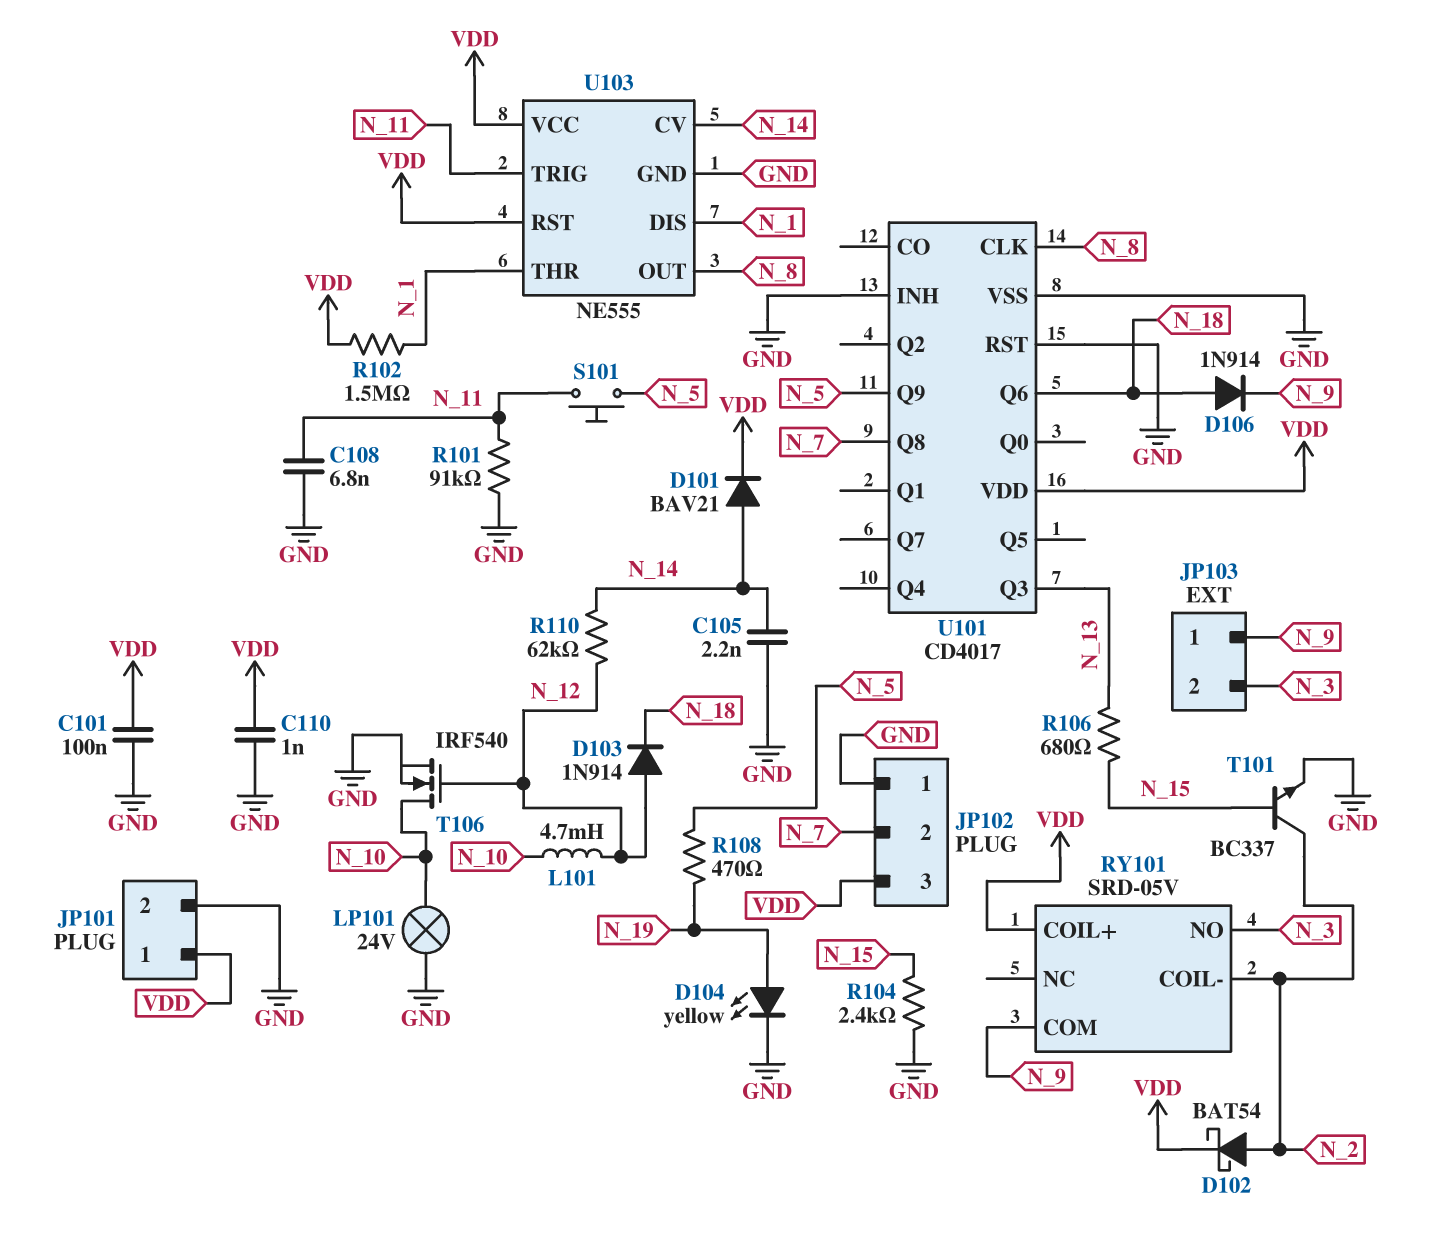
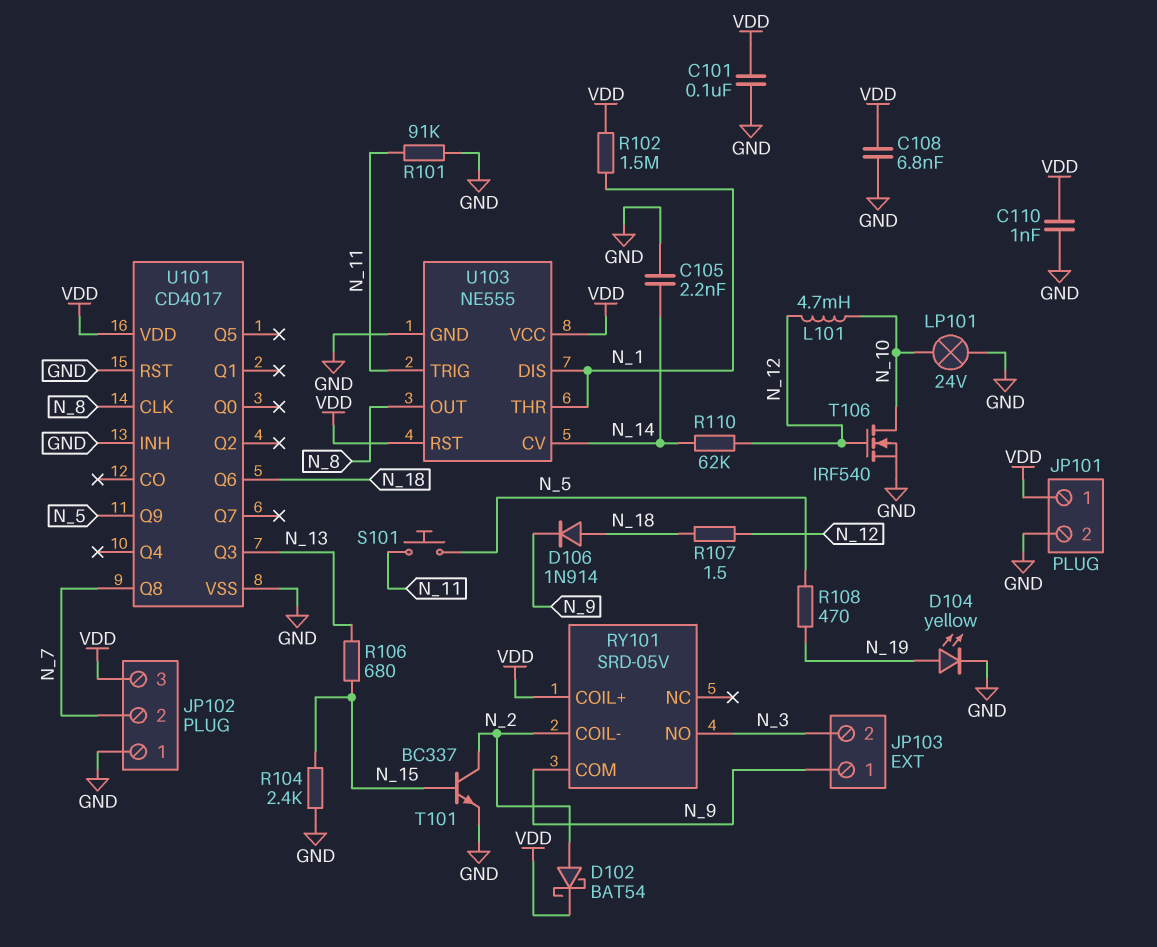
C108: 6.8nF (GND, N_11) -> 6.8nF (GND, VDD)
D101: diode BAV21 (A N_14, K VDD) -> none
D103: diode 1N914 (A N_12, K N_18) -> none
R107: none -> 1.5 (N_12, N_18)

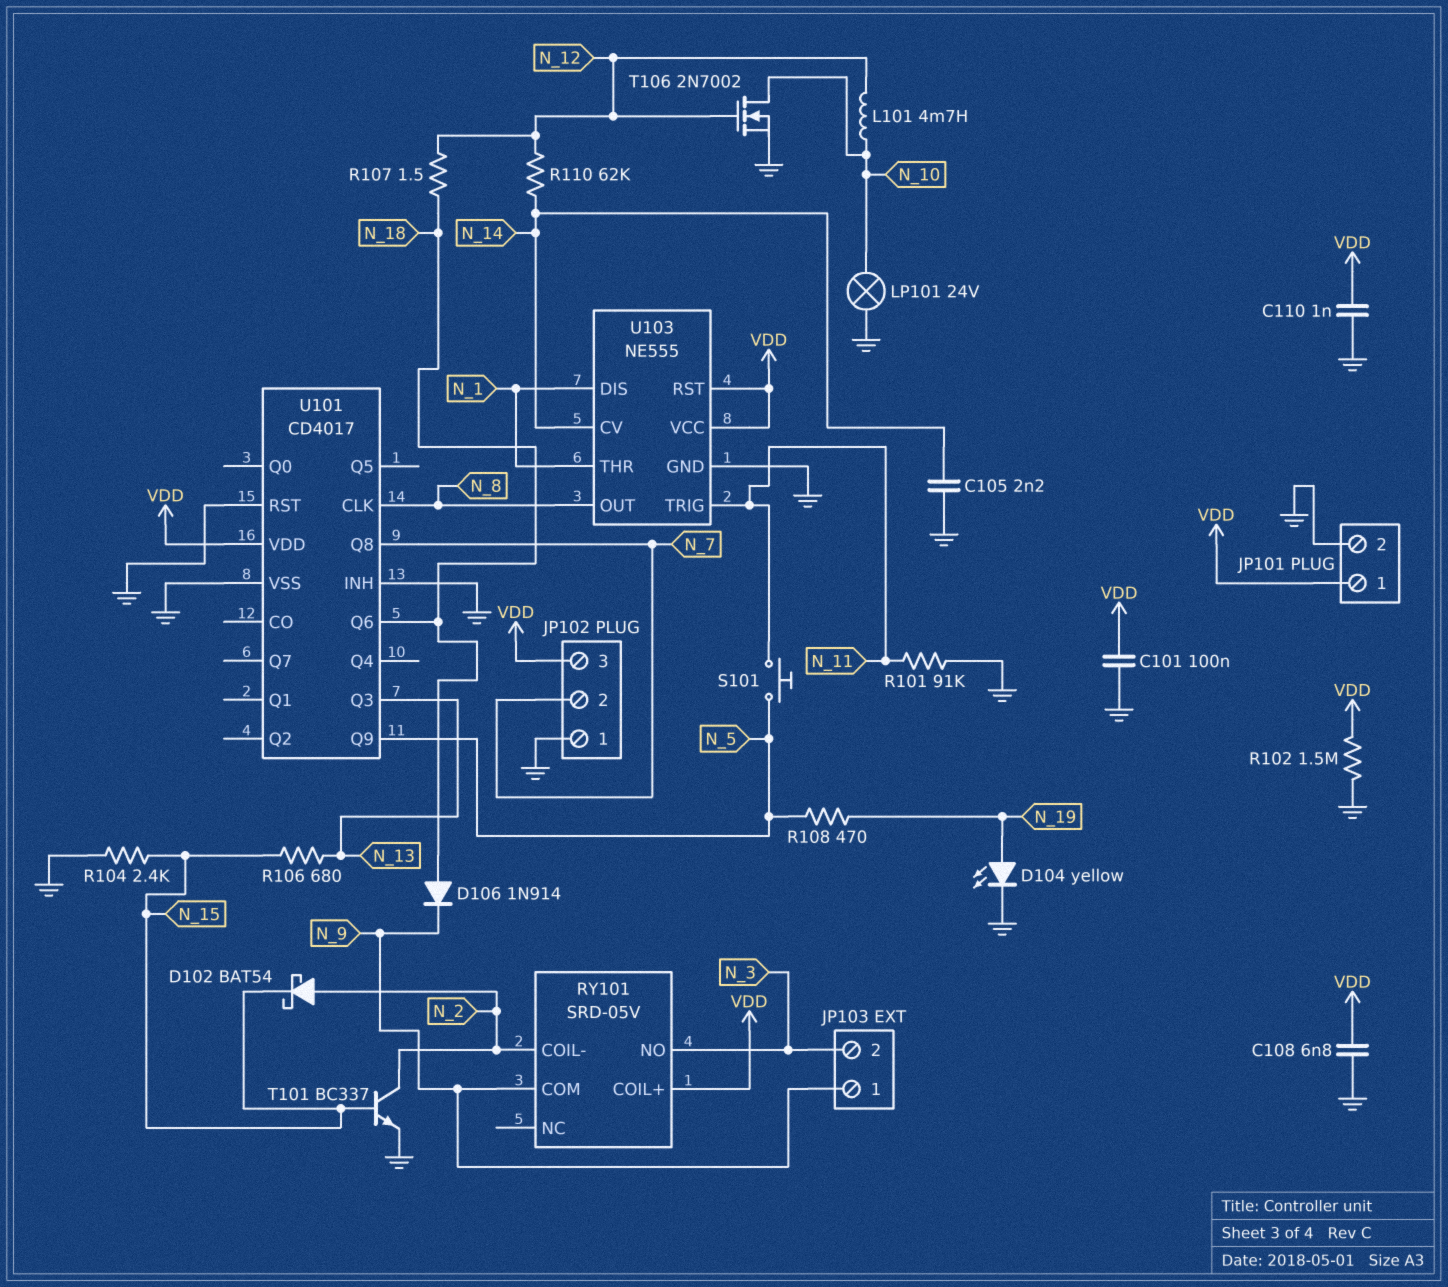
D102: schottky BAT54 (A N_2, K VDD) -> schottky BAT54 (A N_2, K N_15)
R102: 1.5M (N_1, VDD) -> 1.5M (GND, VDD)
T106: NMOS IRF540 (G N_12, D N_10, S GND) -> NMOS 2N7002 (G N_12, D N_10, S GND)

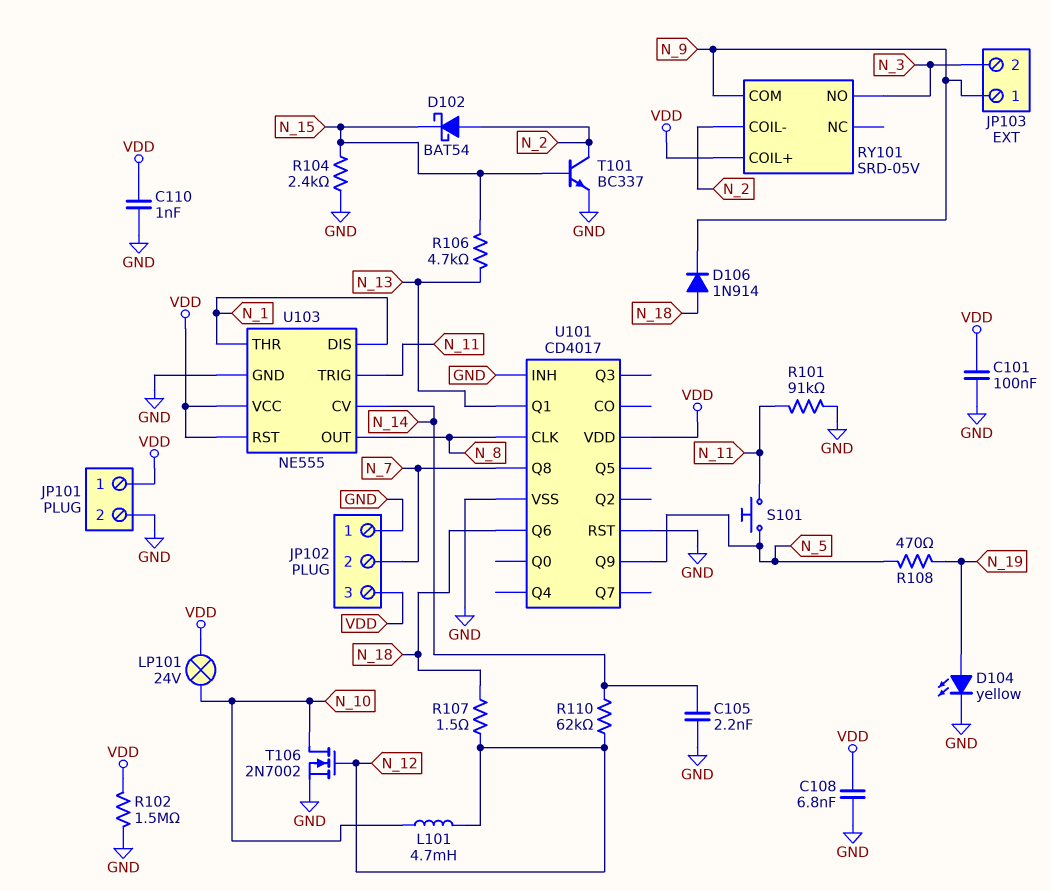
LP101: lamp 24V (GND, N_10) -> lamp 24V (N_10, VDD)
R106: 680 (N_13, N_15) -> 4.7k (N_13, N_15)
U101 pin Q1: none -> N_13
U101 pin Q3: N_13 -> none

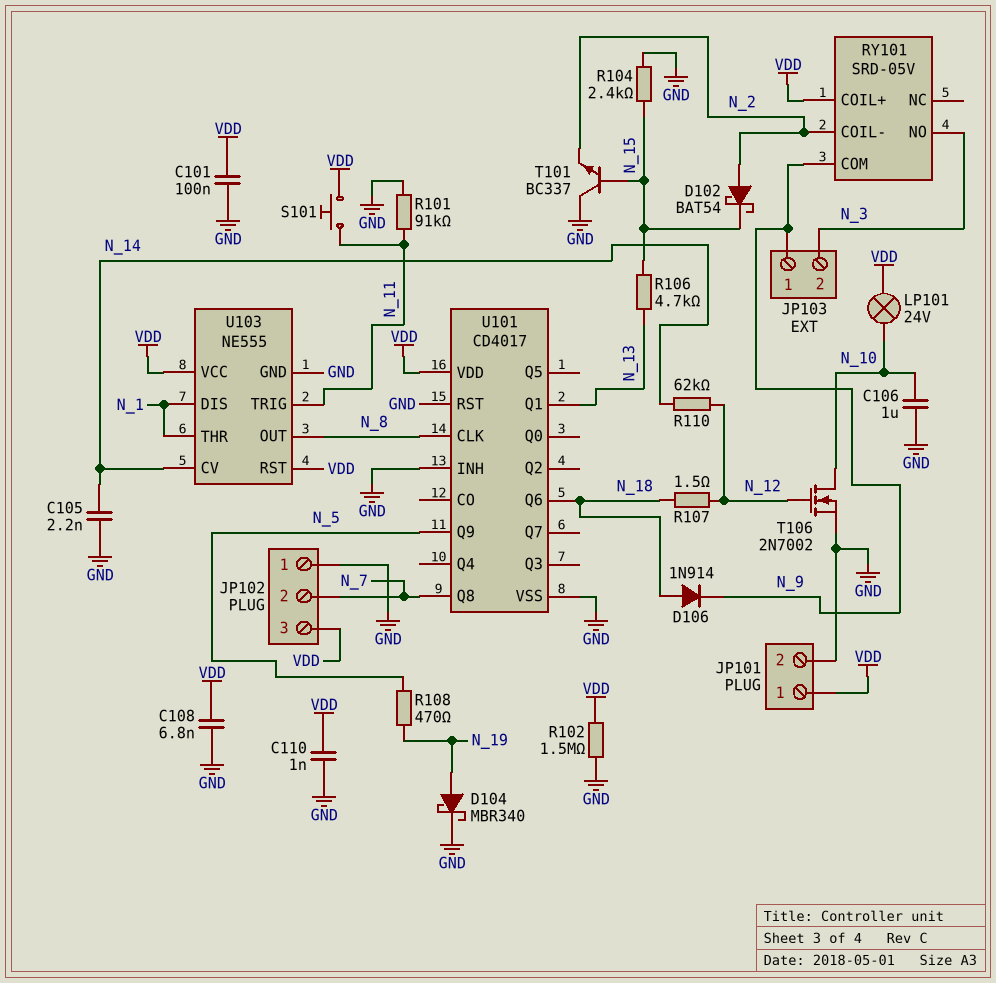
C106: none -> 1uF (GND, N_10)
D104: LED yellow (A N_19, K GND) -> schottky MBR340 (A N_19, K GND)
L101: 4.7mH (N_10, N_12) -> none
S101: button (N_5, N_11) -> button (N_11, VDD)
T101: NPN BC337 (B N_15, C N_2, E GND) -> NPN BC337 (B N_15, C GND, E N_2)

